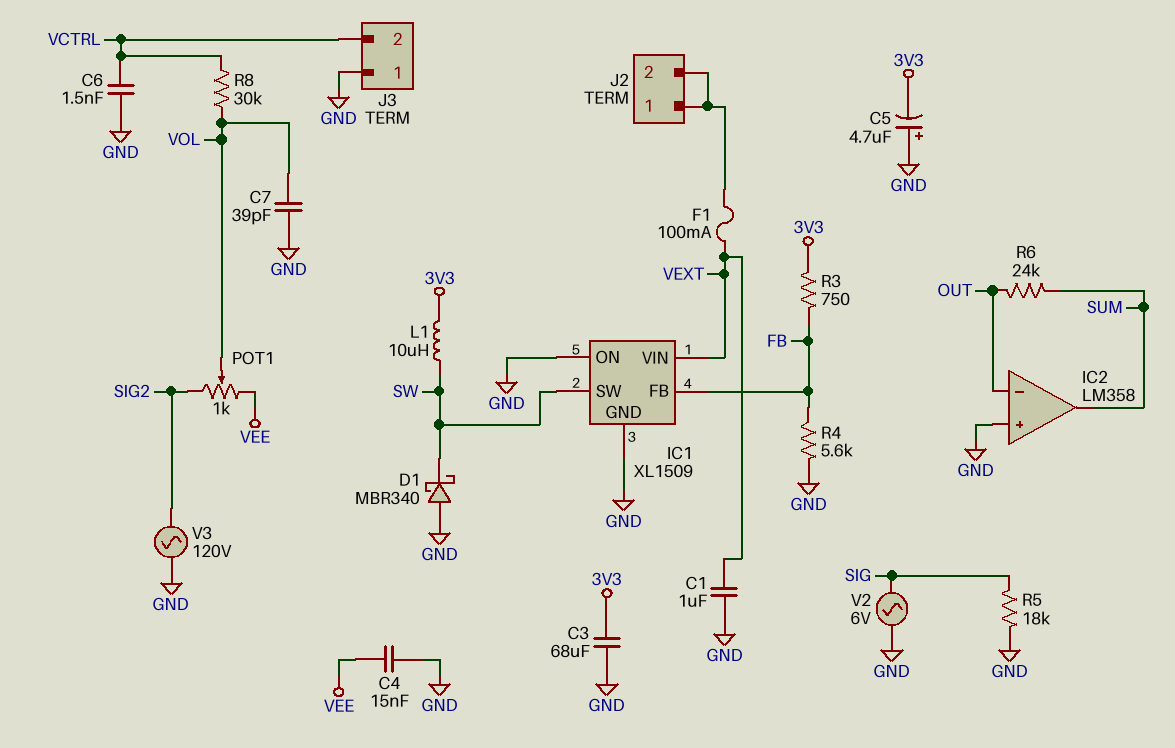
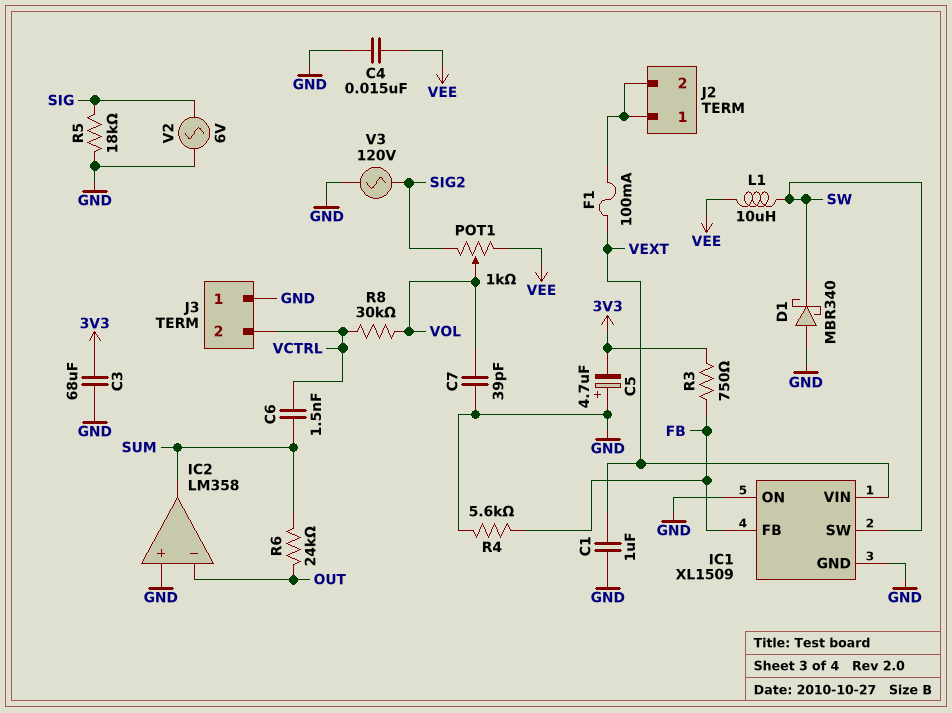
C6: 1.5nF (GND, VCTRL) -> 1.5nF (SUM, VCTRL)
L1: 10uH (3V3, SW) -> 10uH (SW, VEE)

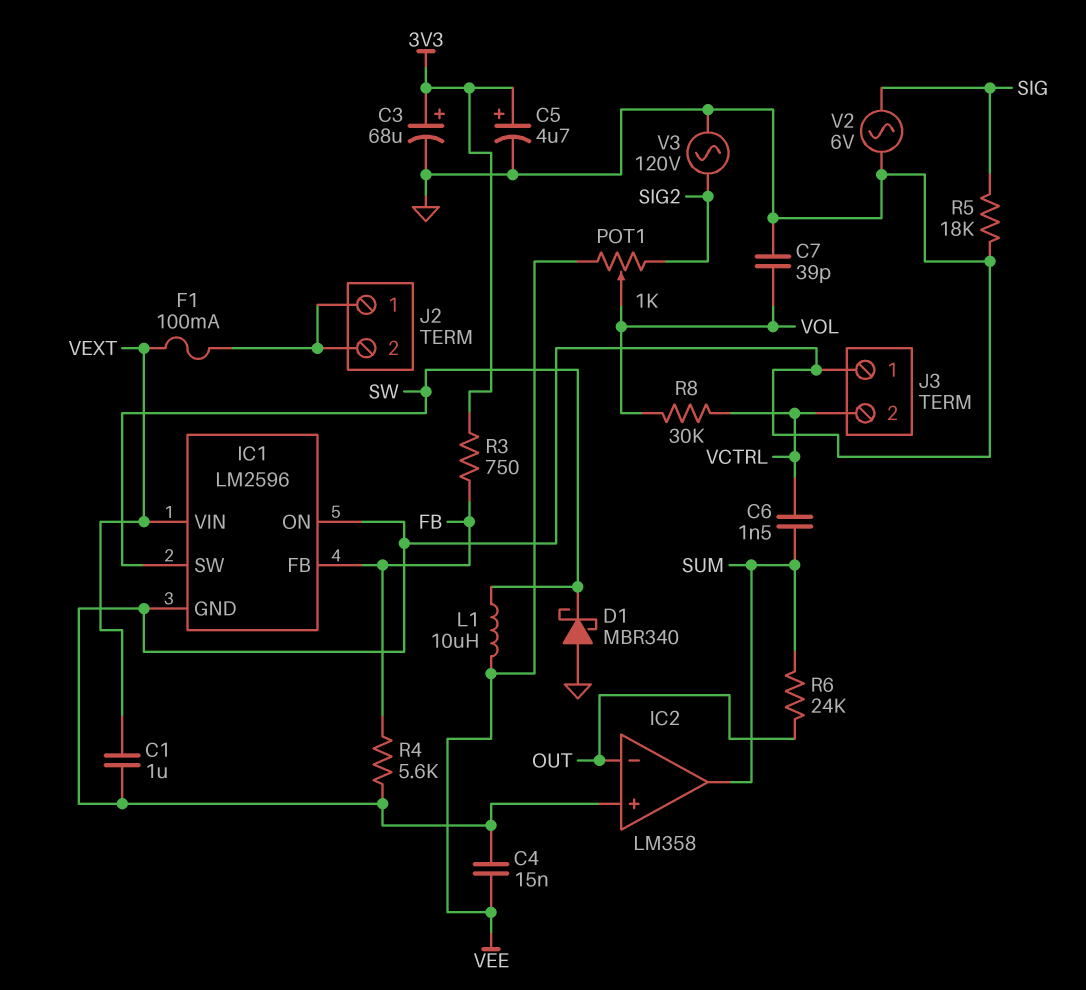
C3: 68uF (3V3, GND) -> 68uF (plus 3V3, minus GND)
C5: 4.7uF (plus GND, minus 3V3) -> 4.7uF (plus 3V3, minus GND)
IC1: XL1509 -> LM2596

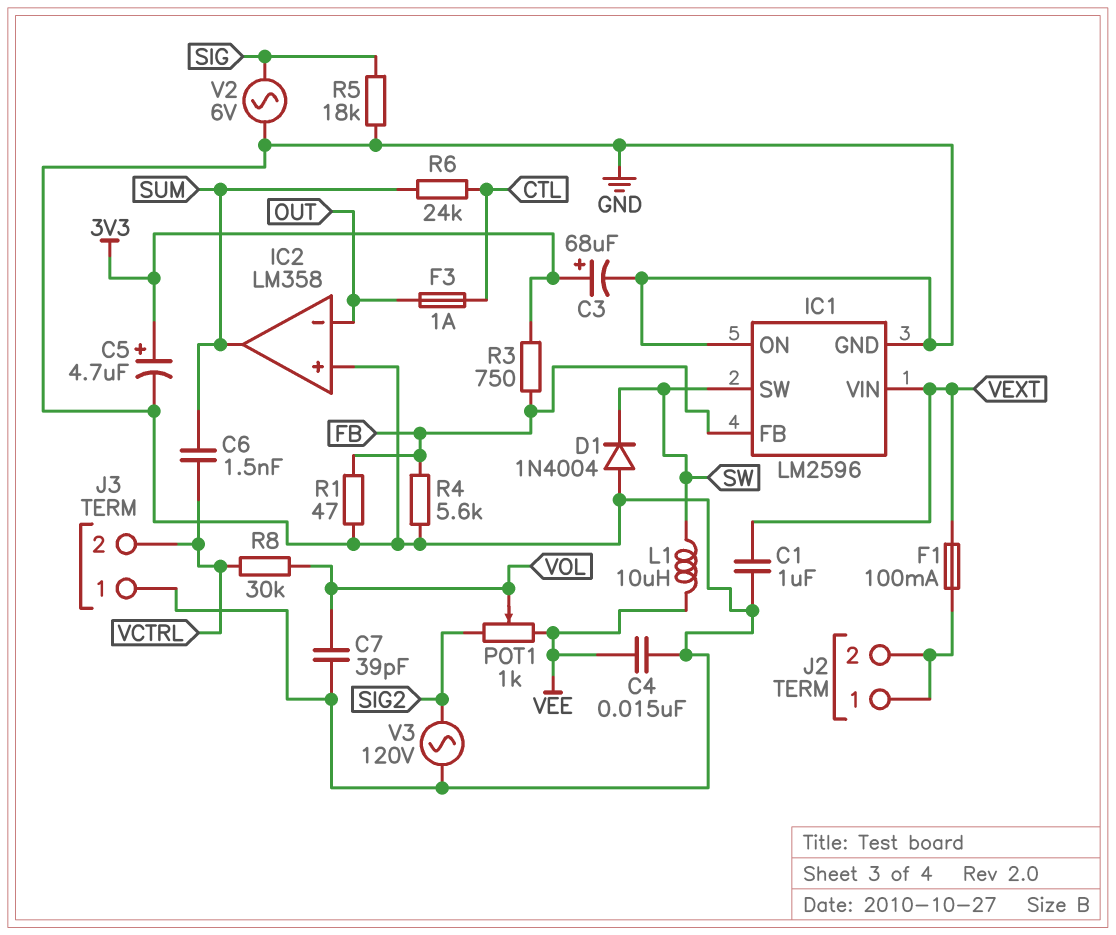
D1: schottky MBR340 (A GND, K SW) -> diode 1N4004 (A GND, K SW)
F3: none -> 1A (CTL, OUT)
R1: none -> 47 (FB, GND)
R6: 24k (OUT, SUM) -> 24k (CTL, SUM)

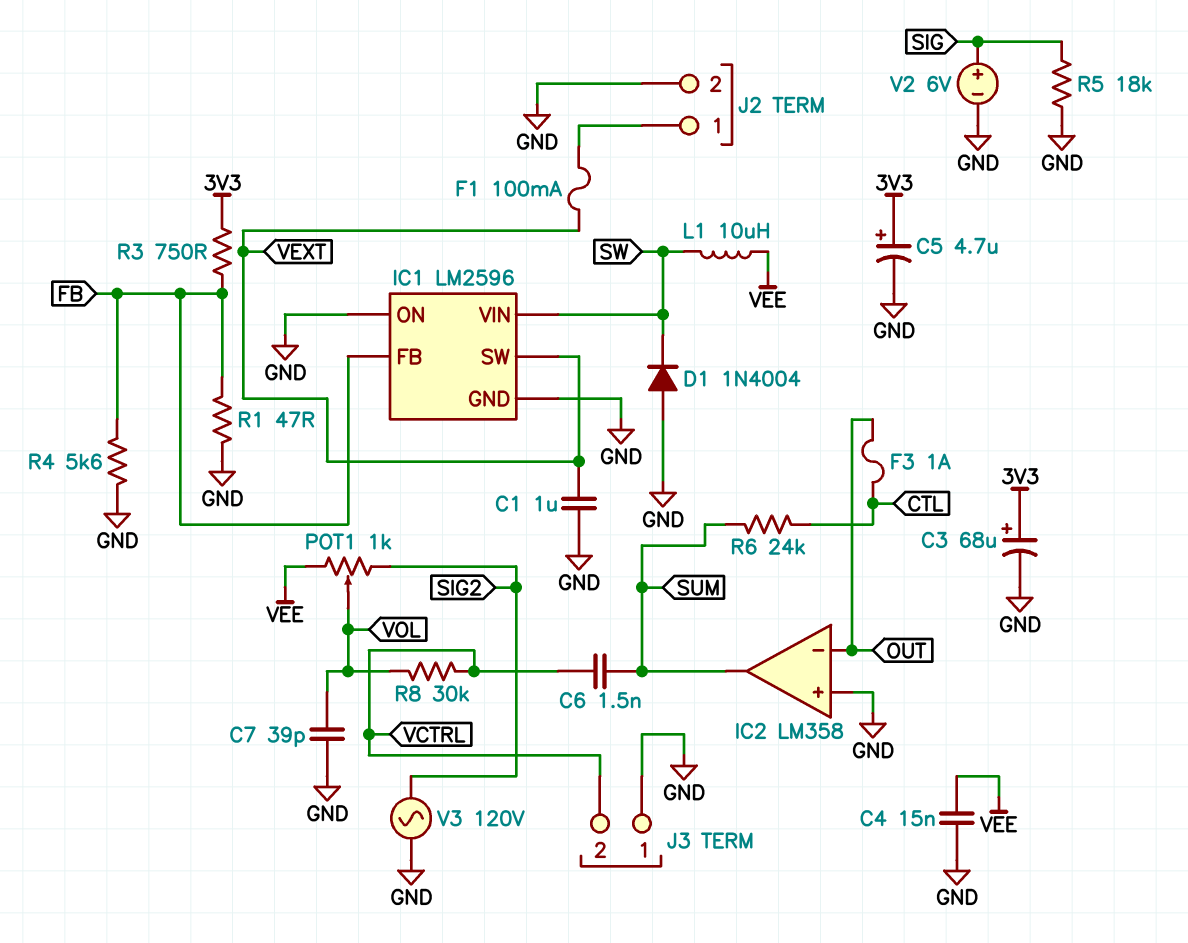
IC1 pin SW: SW -> VEXT
IC1 pin VIN: VEXT -> SW
J2 pin 2: J2/1 -> GND
V2: AC 6V (GND, SIG) -> 6V (plus SIG, minus GND)

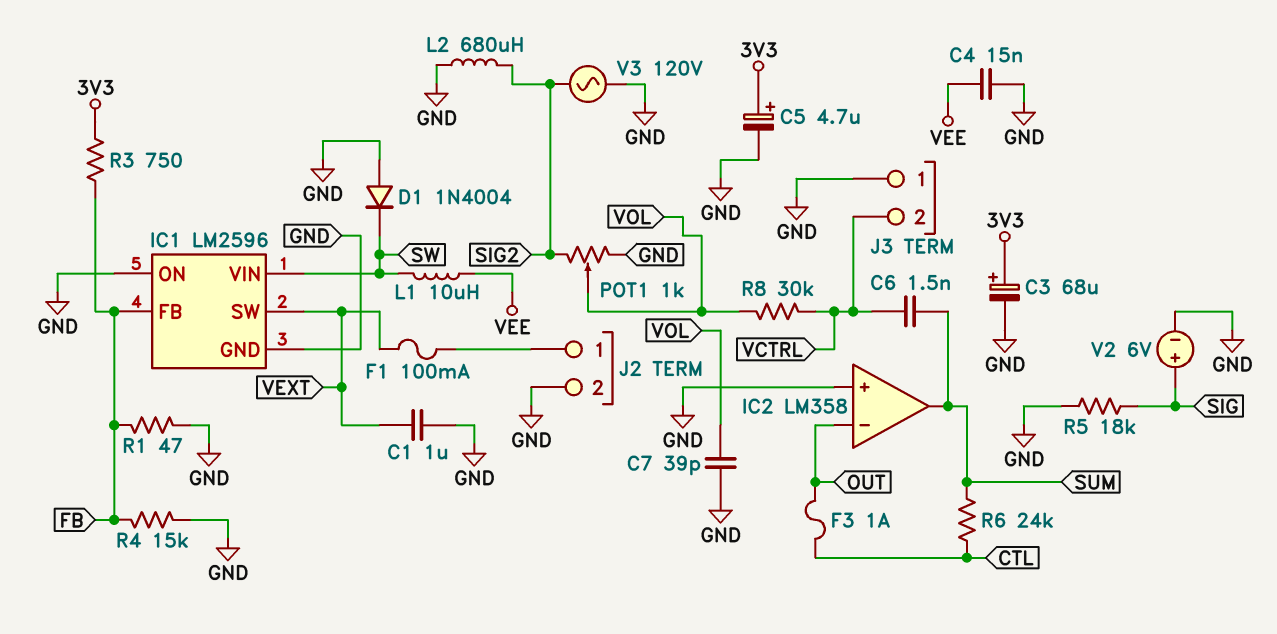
L2: none -> 680uH (GND, SIG2)
POT1: 1k (SIG2, VEE, wiper VOL) -> 1k (GND, SIG2, wiper VOL)
R4: 5.6k (FB, GND) -> 15k (FB, GND)

